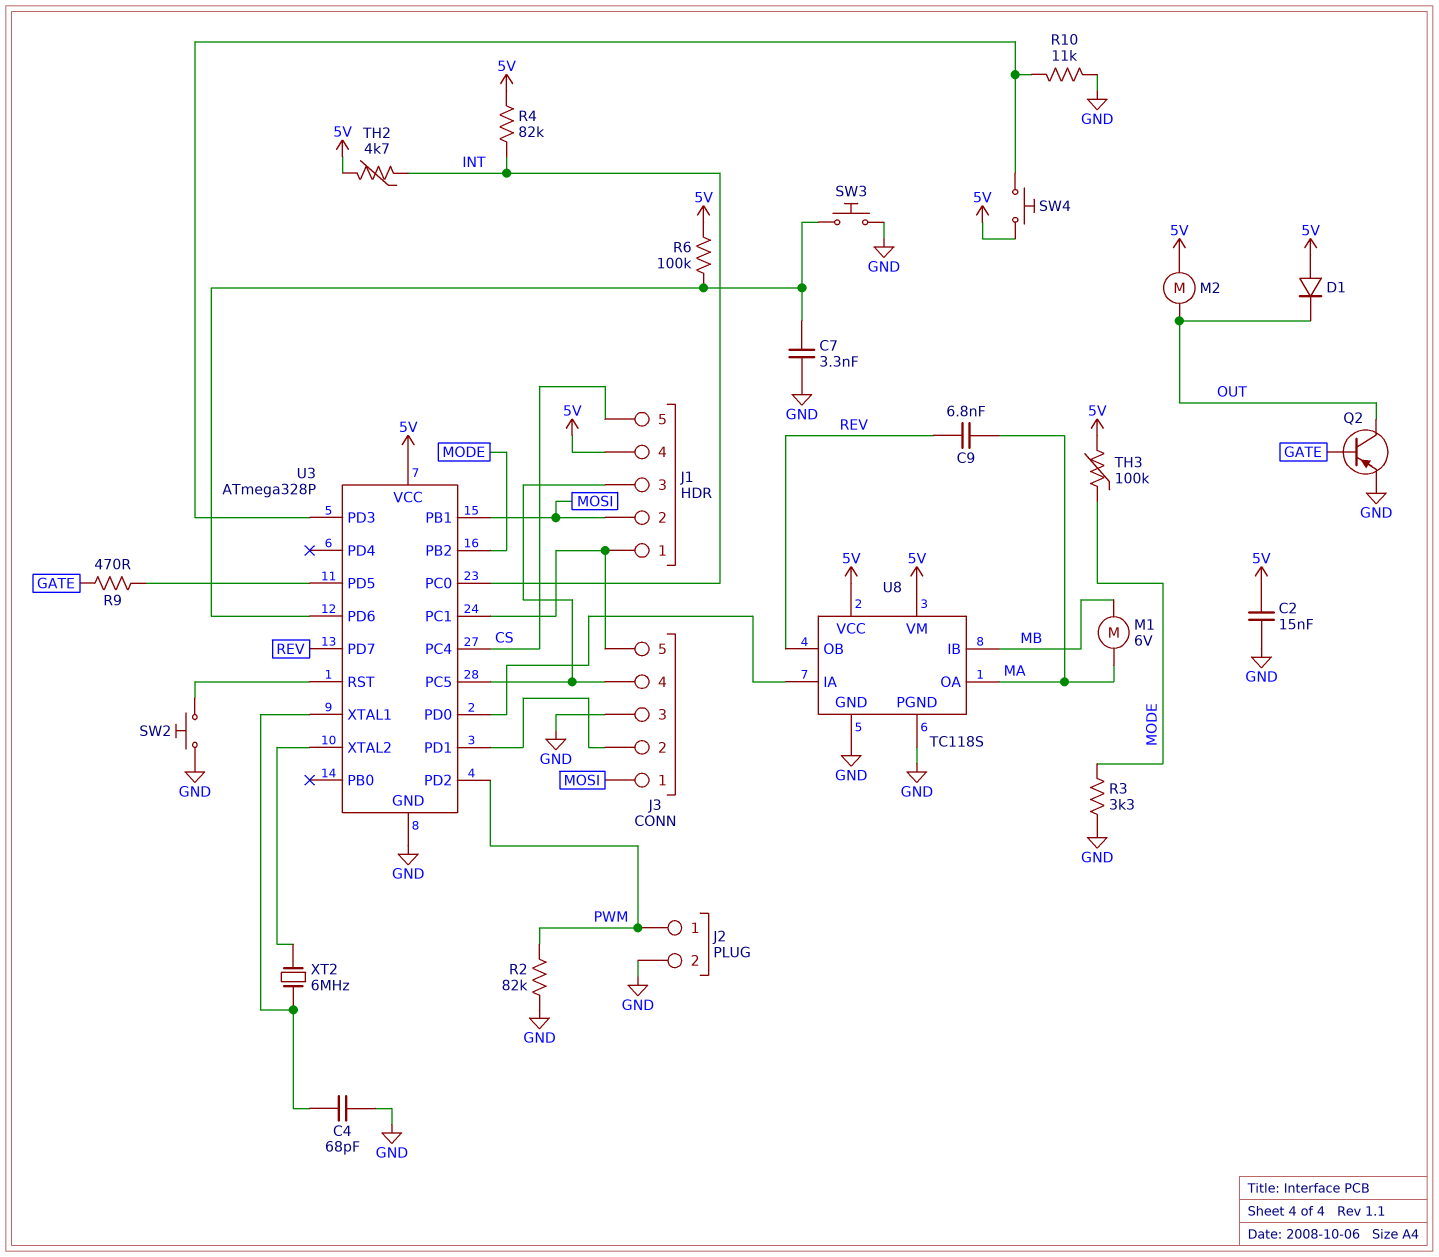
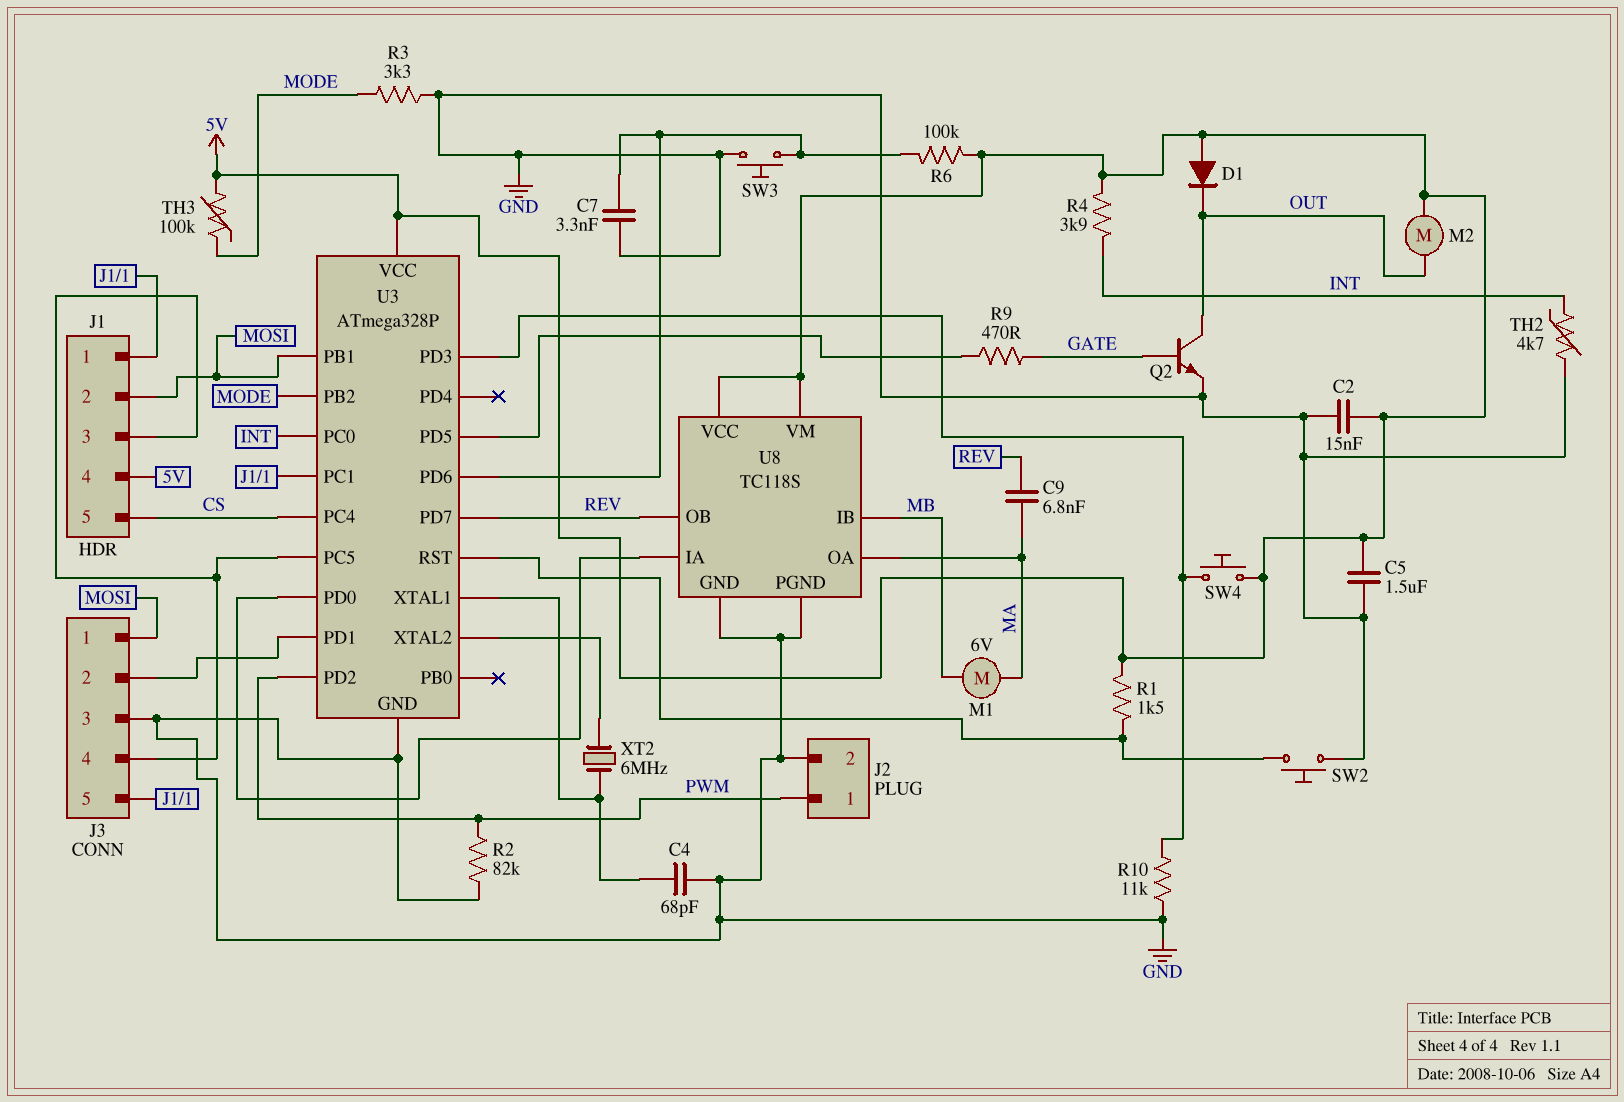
C5: none -> 1.5uF (5V, GND)
Q2: PNP (B GATE, C OUT, E GND) -> NPN (B GATE, C OUT, E GND)
R1: none -> 1.5k (5V, U3/RST)
R4: 82k (5V, INT) -> 3.9k (5V, INT)
TH2: 4.7k (5V, INT) -> 4.7k (GND, INT)

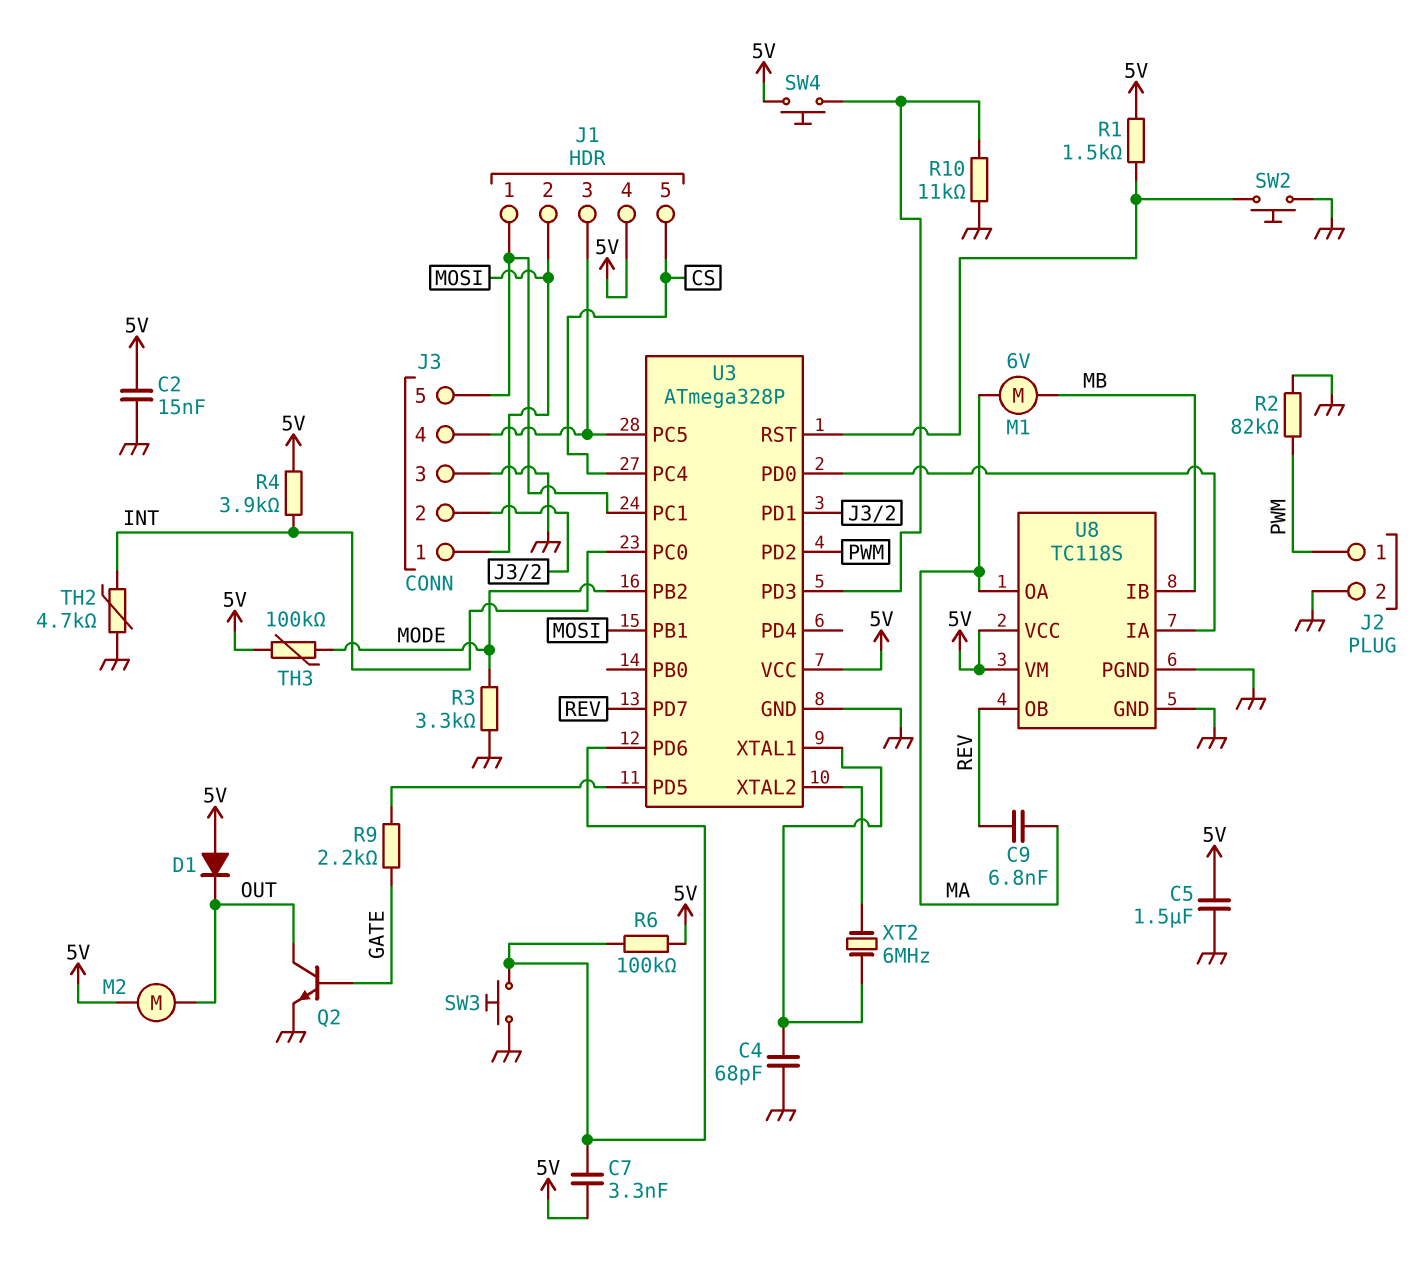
C7: 3.3nF (GND, U3/PD6) -> 3.3nF (5V, U3/PD6)
R9: 470 (GATE, U3/PD5) -> 2.2k (GATE, U3/PD5)

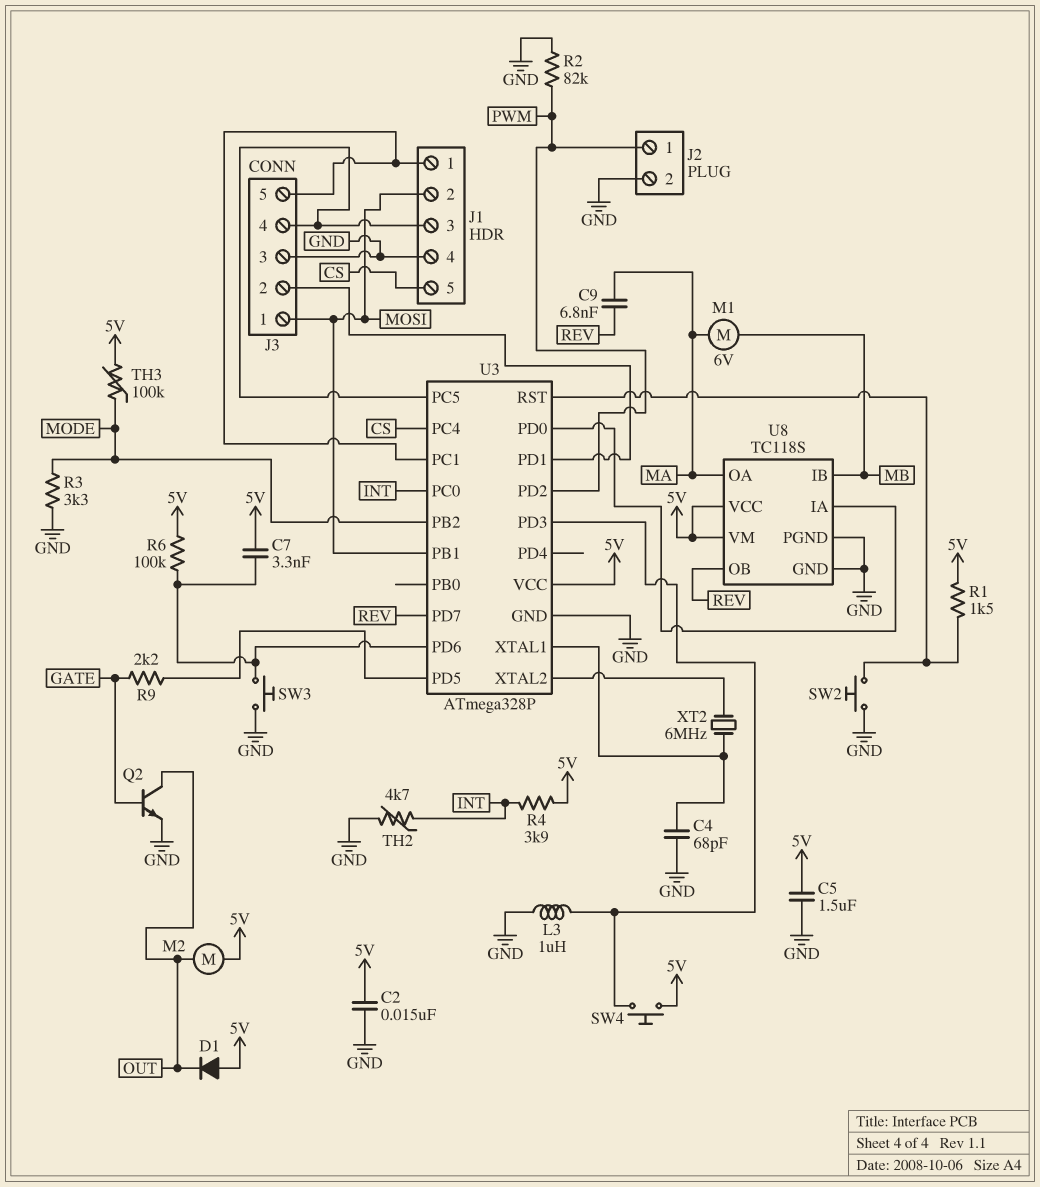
J1 pin 4: 5V -> GND
L3: none -> 1uH (GND, U3/PD3)
R10: 11k (GND, U3/PD3) -> none

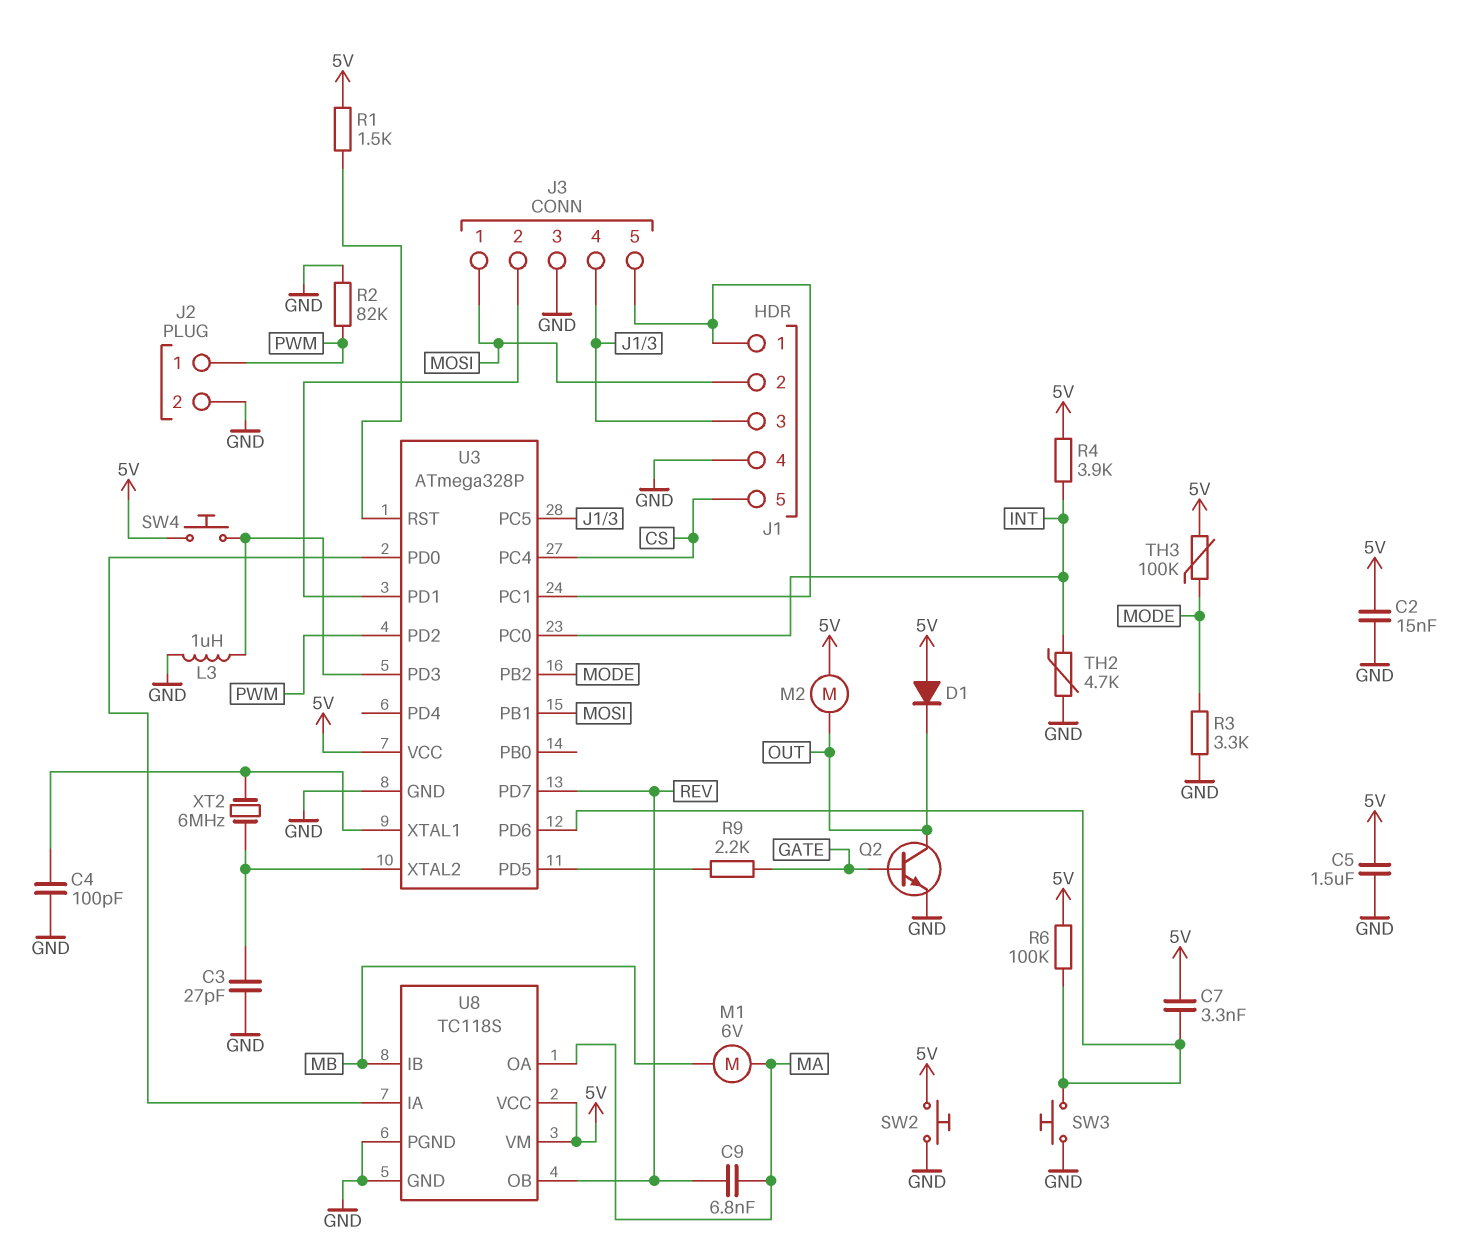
C3: none -> 27pF (GND, U3/XTAL2)
C4: 68pF (GND, U3/XTAL1) -> 100pF (GND, U3/XTAL1)
SW2: button (GND, U3/RST) -> button (5V, GND)

